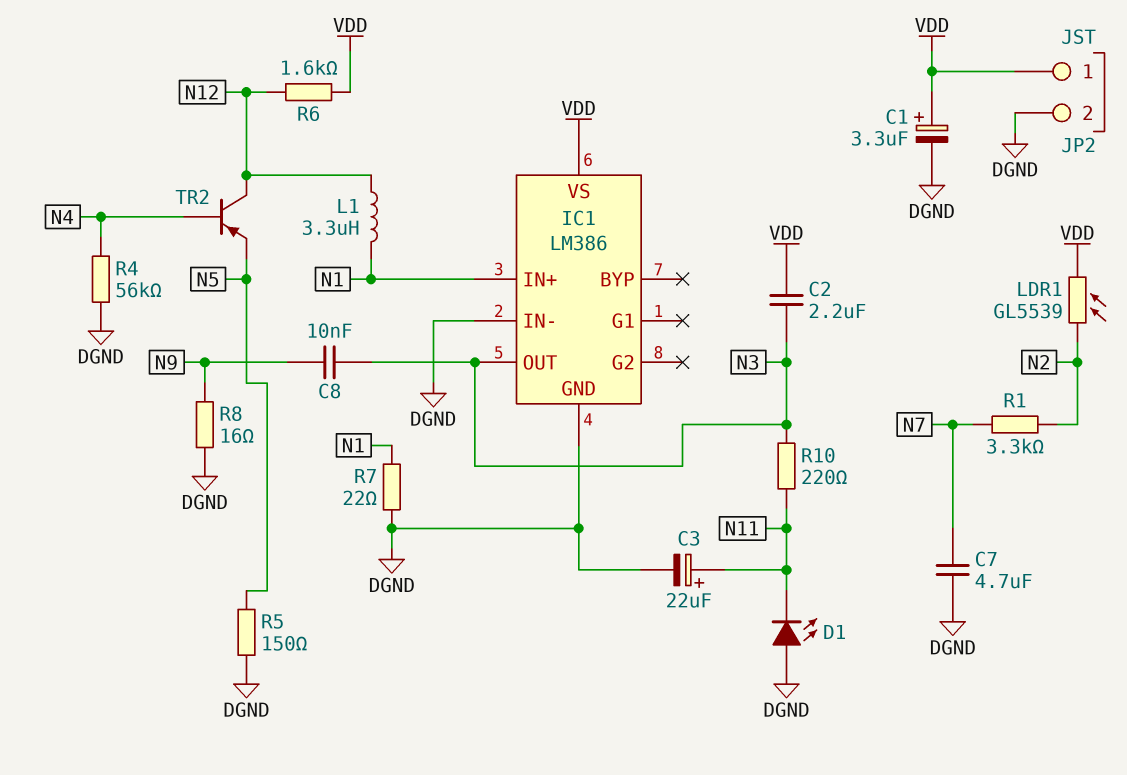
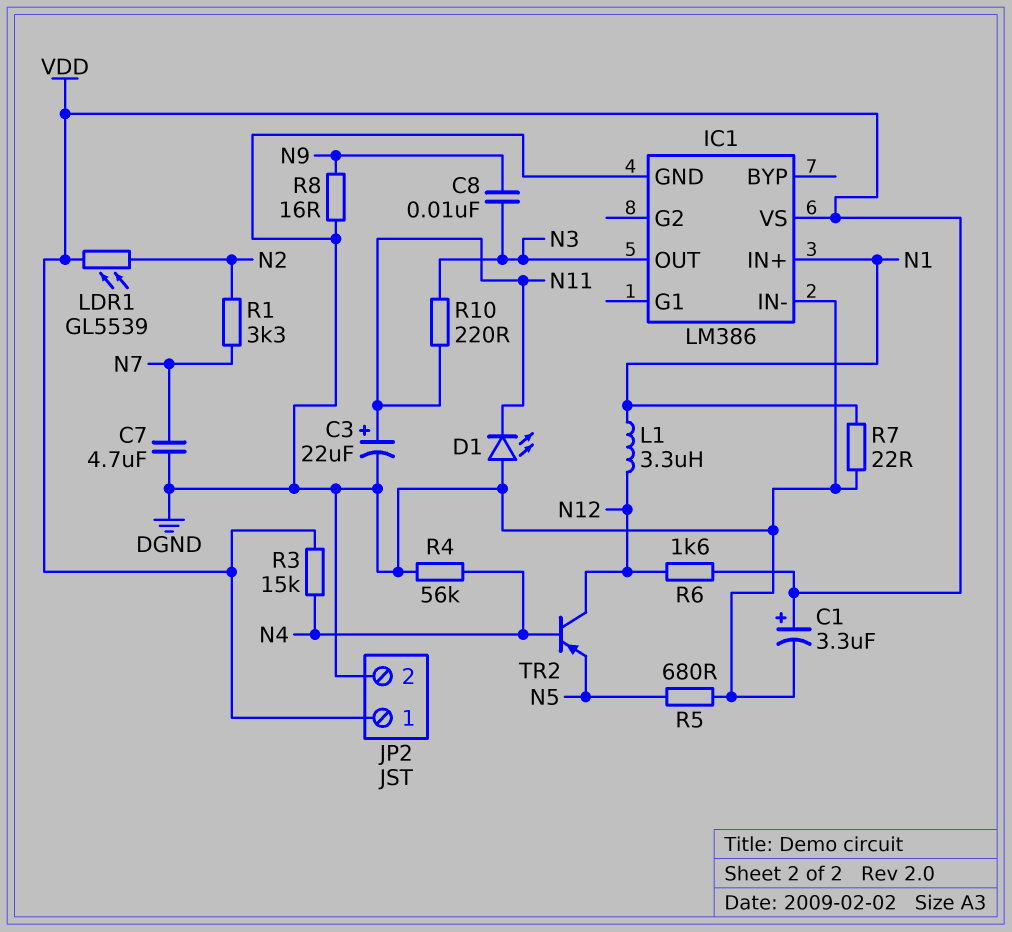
C2: 2.2uF (N3, VDD) -> none
R3: none -> 15k (N4, VDD)
R5: 150 (DGND, N5) -> 680 (DGND, N5)

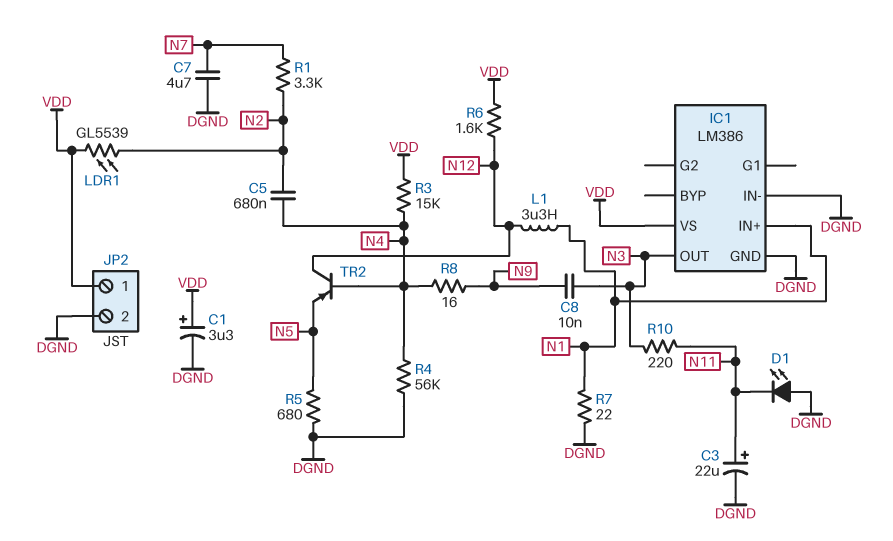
C5: none -> 680nF (N2, N4)
R8: 16 (DGND, N9) -> 16 (N4, N9)

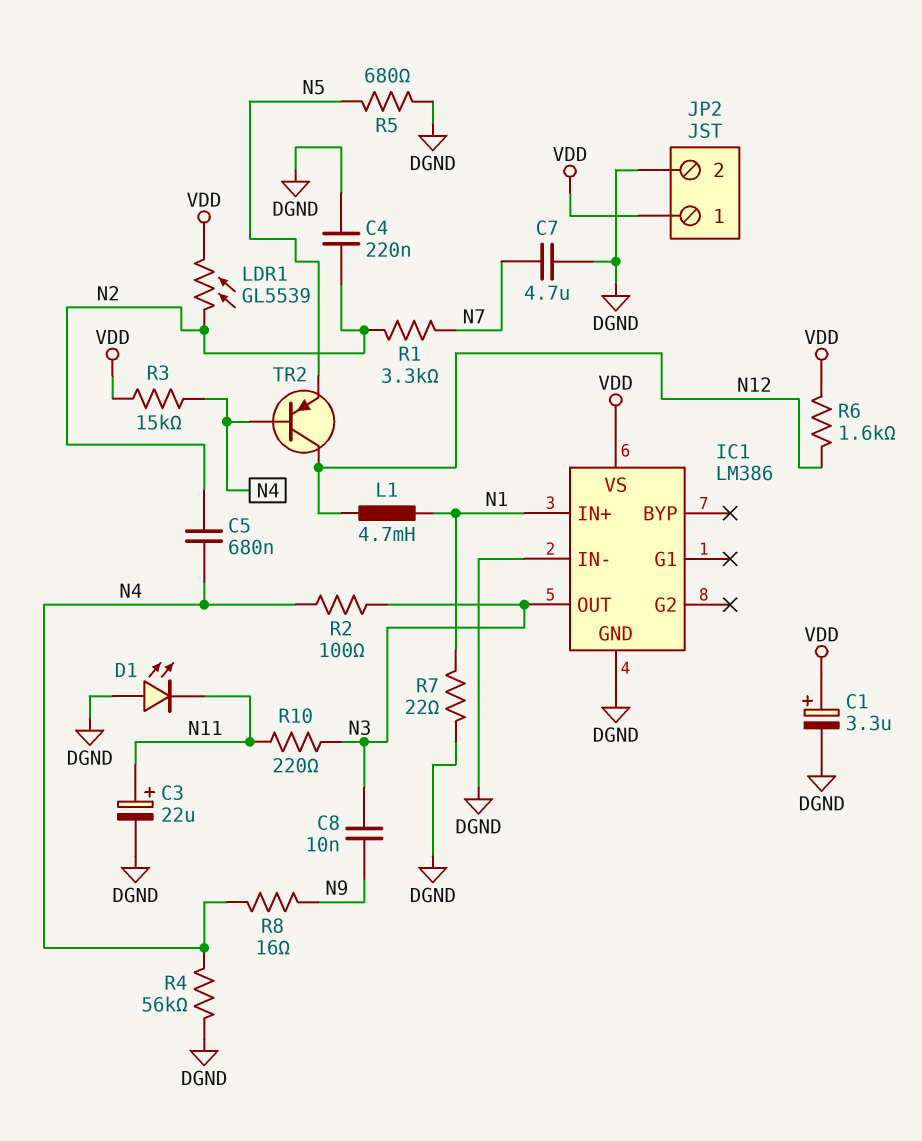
C4: none -> 220nF (DGND, N2)
L1: 3.3uH (N1, N12) -> 4.7mH (N1, N12)
R2: none -> 100 (N3, N4)

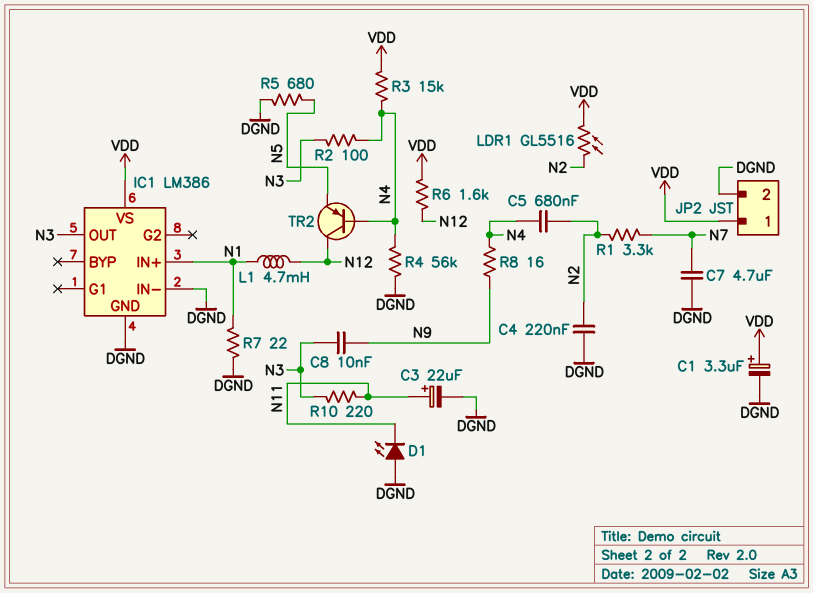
LDR1: GL5539 (N2, VDD) -> GL5516 (N2, VDD)

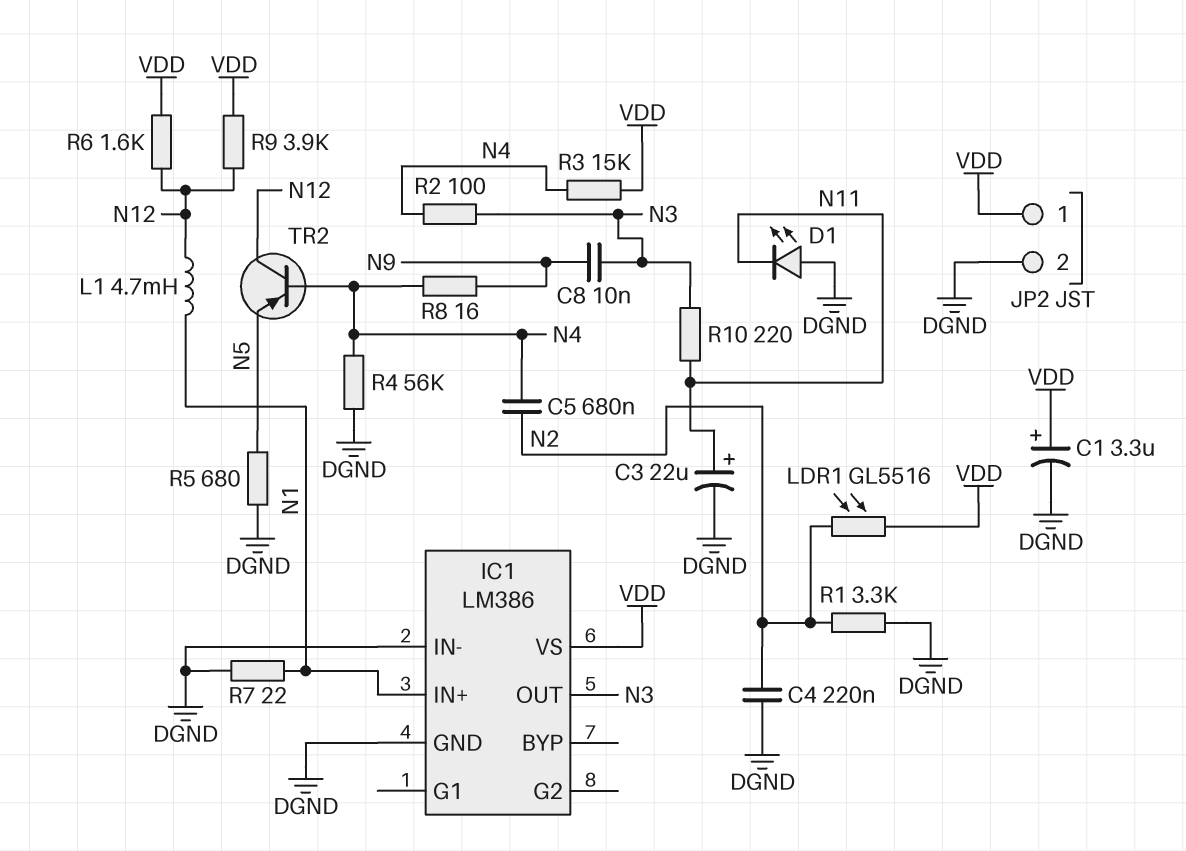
C7: 4.7uF (DGND, N7) -> none
R1: 3.3k (N2, N7) -> 3.3k (DGND, N2)
R9: none -> 3.9k (N12, VDD)

